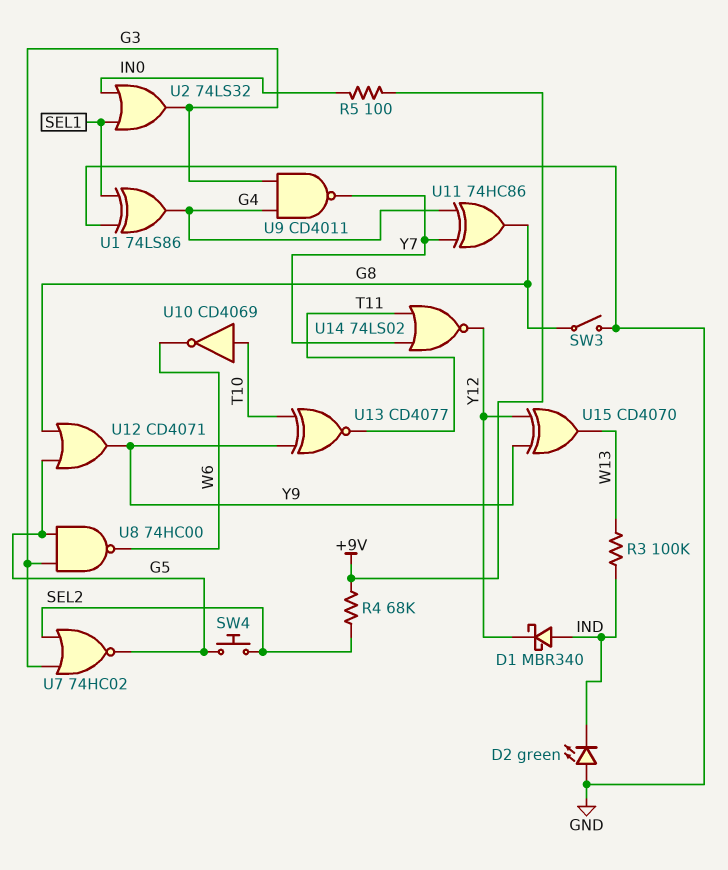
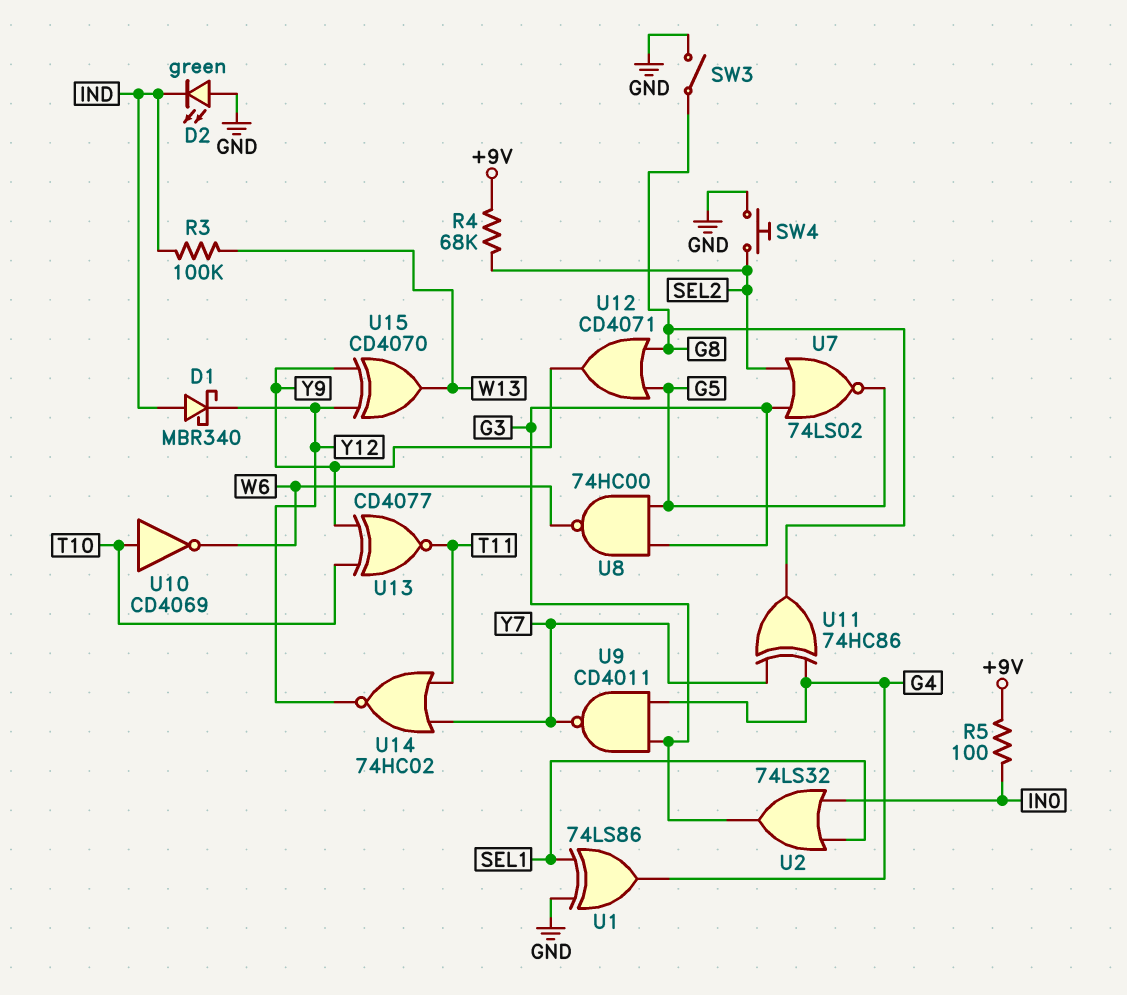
SW4: button (G5, SEL2) -> button (GND, SEL2)
U7: NOR 74HC02 (in G3, in SEL2, out G5) -> NOR 74LS02 (in G3, in SEL2, out G5)
U14: NOR 74LS02 (in T11, in Y7, out Y12) -> NOR 74HC02 (in T11, in Y7, out Y12)

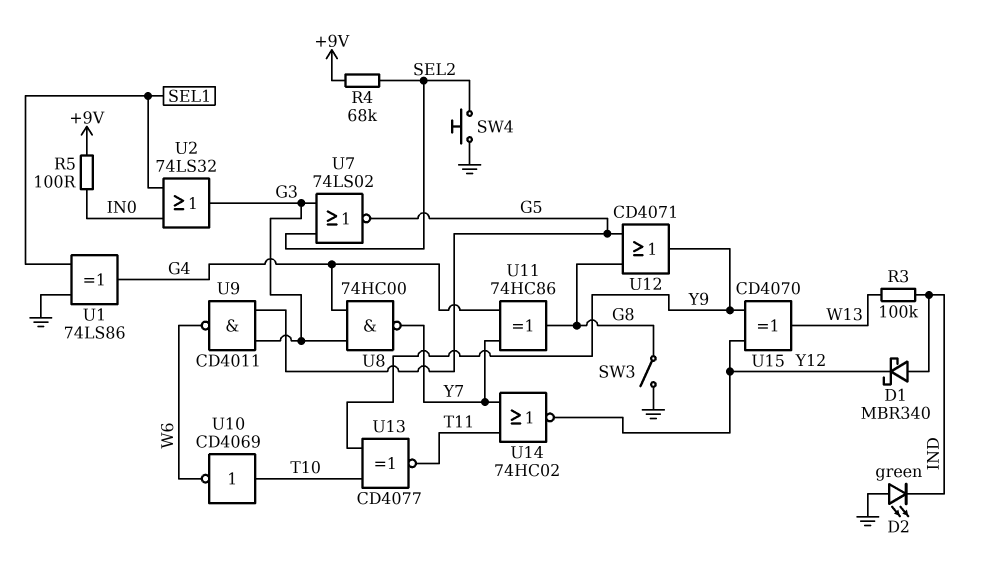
U8: NAND 74HC00 (in G3, in G5, out W6) -> NAND 74HC00 (in G3, in G4, out Y7)
U9: NAND CD4011 (in G3, in G4, out Y7) -> NAND CD4011 (in G3, in G5, out W6)

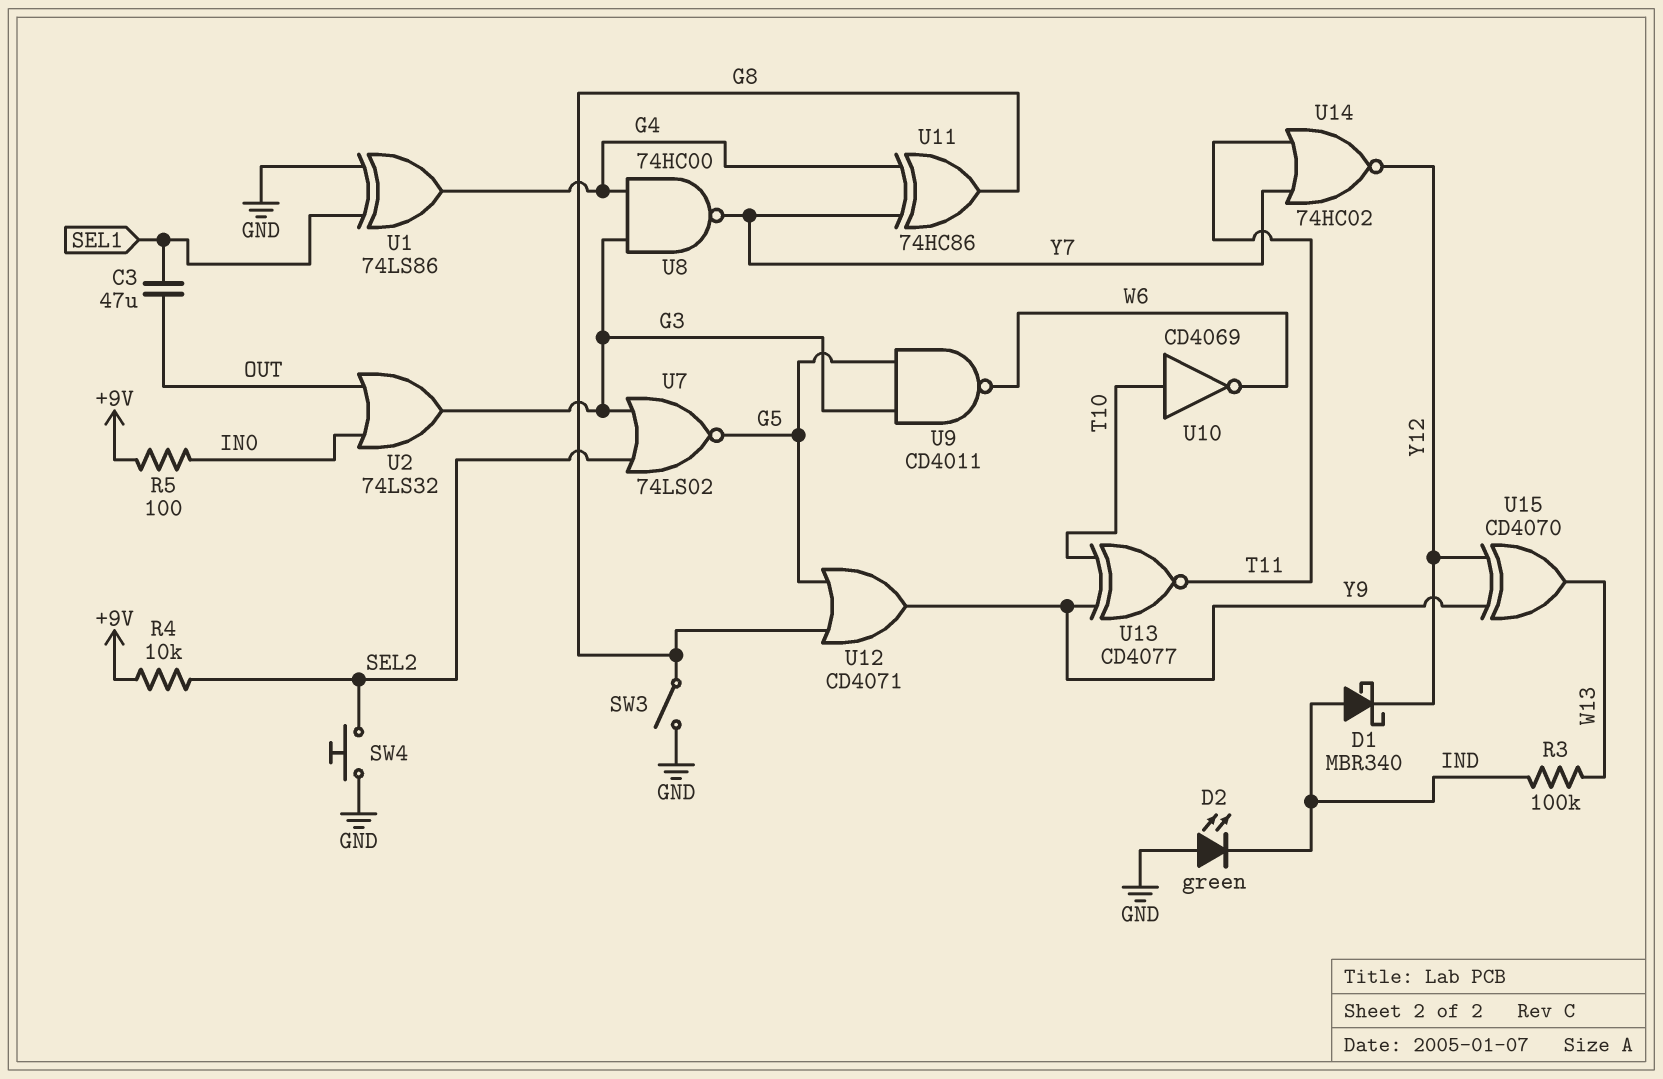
C3: none -> 47uF (OUT, SEL1)
R4: 68k (+9V, SEL2) -> 10k (+9V, SEL2)
U2: OR 74LS32 (in IN0, in SEL1, out G3) -> OR 74LS32 (in IN0, in OUT, out G3)

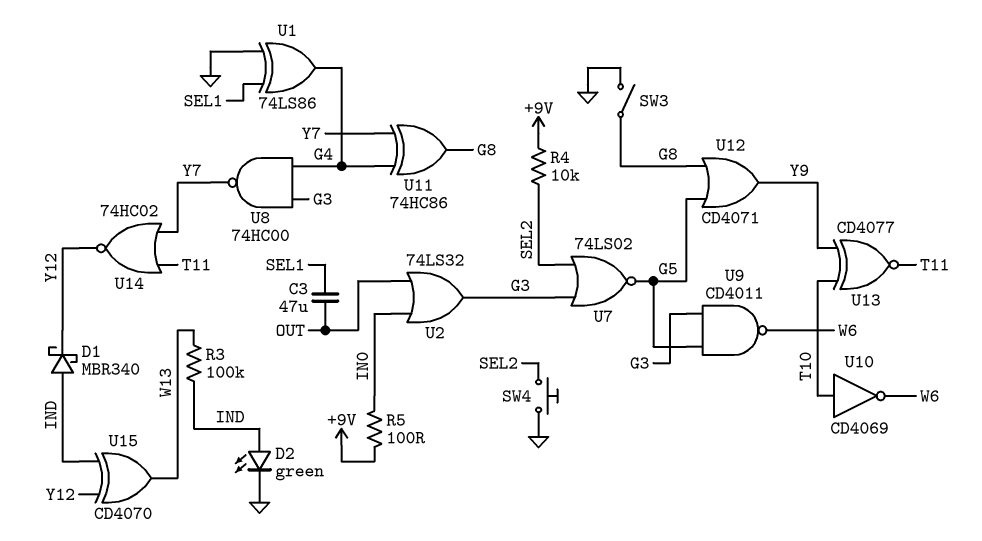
D2: LED green (A GND, K IND) -> LED green (A IND, K GND)
U15: XOR CD4070 (in Y9, in Y12, out W13) -> XOR CD4070 (in IND, in Y12, out W13)

